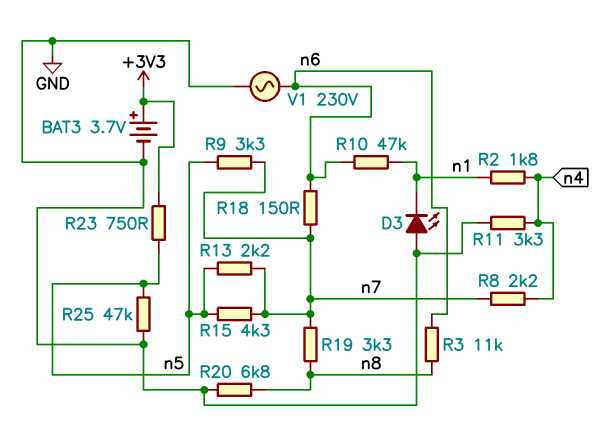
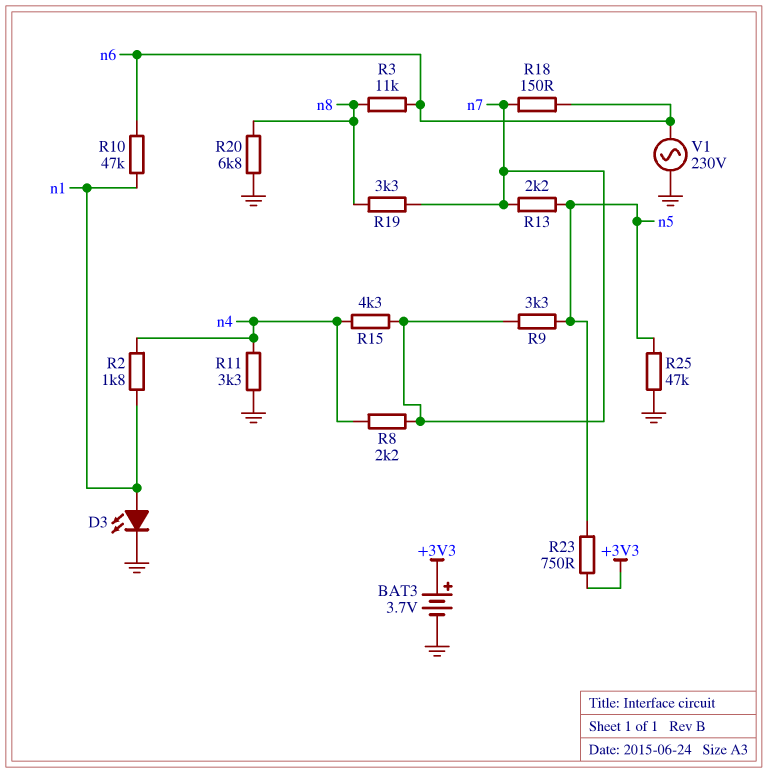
D3: LED (A GND, K n1) -> LED (A n1, K GND)
R15: 4.3k (n5, n7) -> 4.3k (n4, n7)

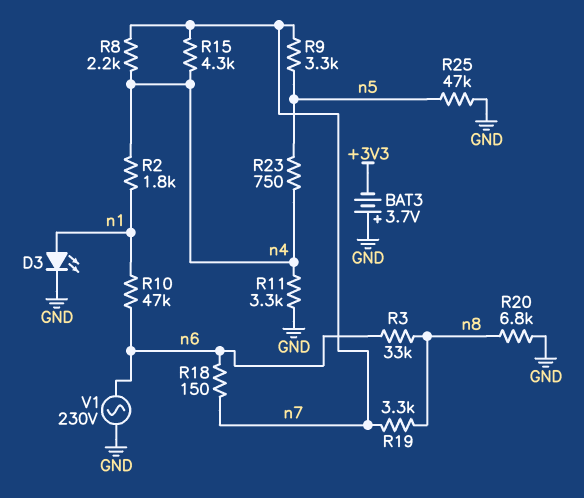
BAT3: 3.7V (plus +3V3, minus GND) -> 3.7V (plus GND, minus +3V3)
R3: 11k (n6, n8) -> 33k (n6, n8)
R13: 2.2k (n5, n7) -> none
R23: 750 (+3V3, n5) -> 750 (n4, n5)

